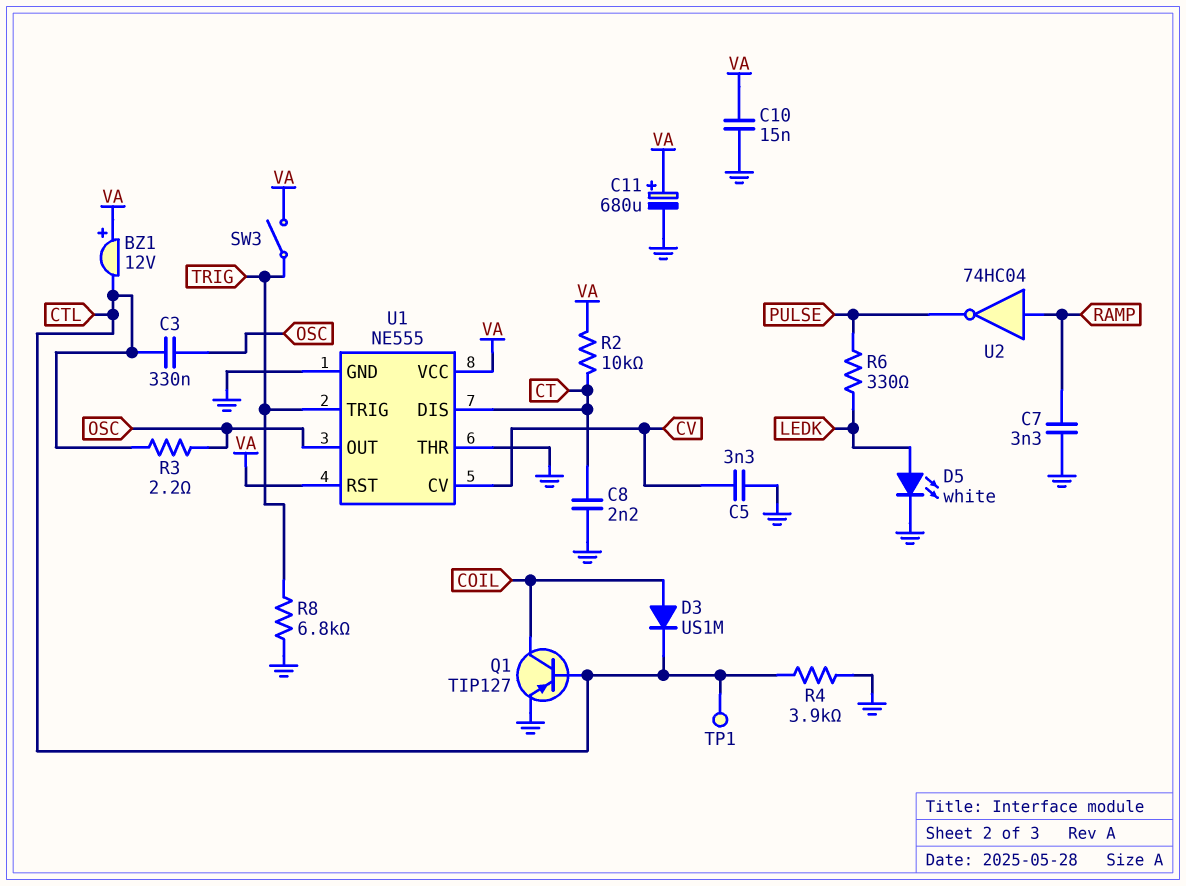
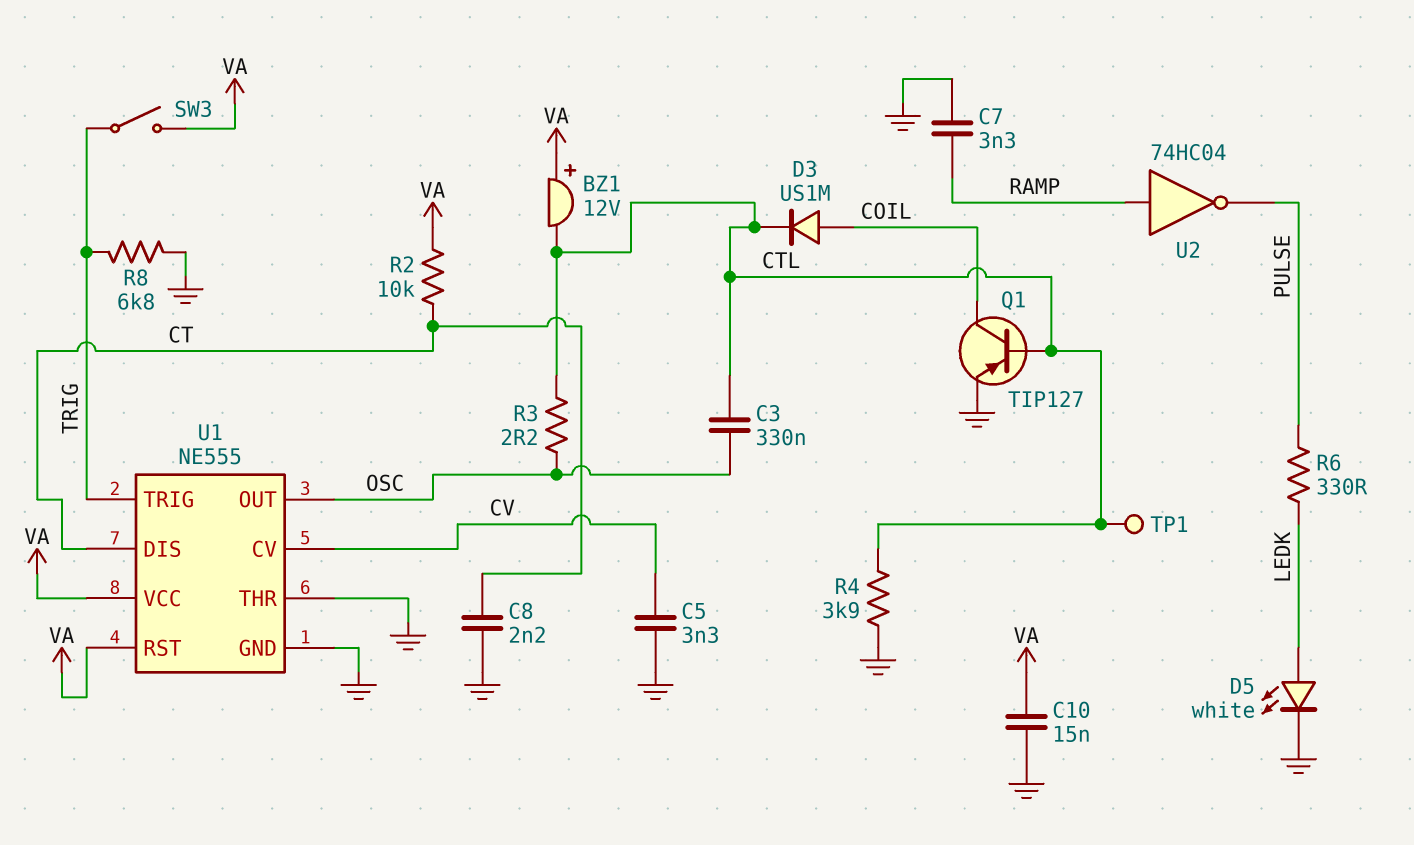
C11: 680uF (plus VA, minus GND) -> none

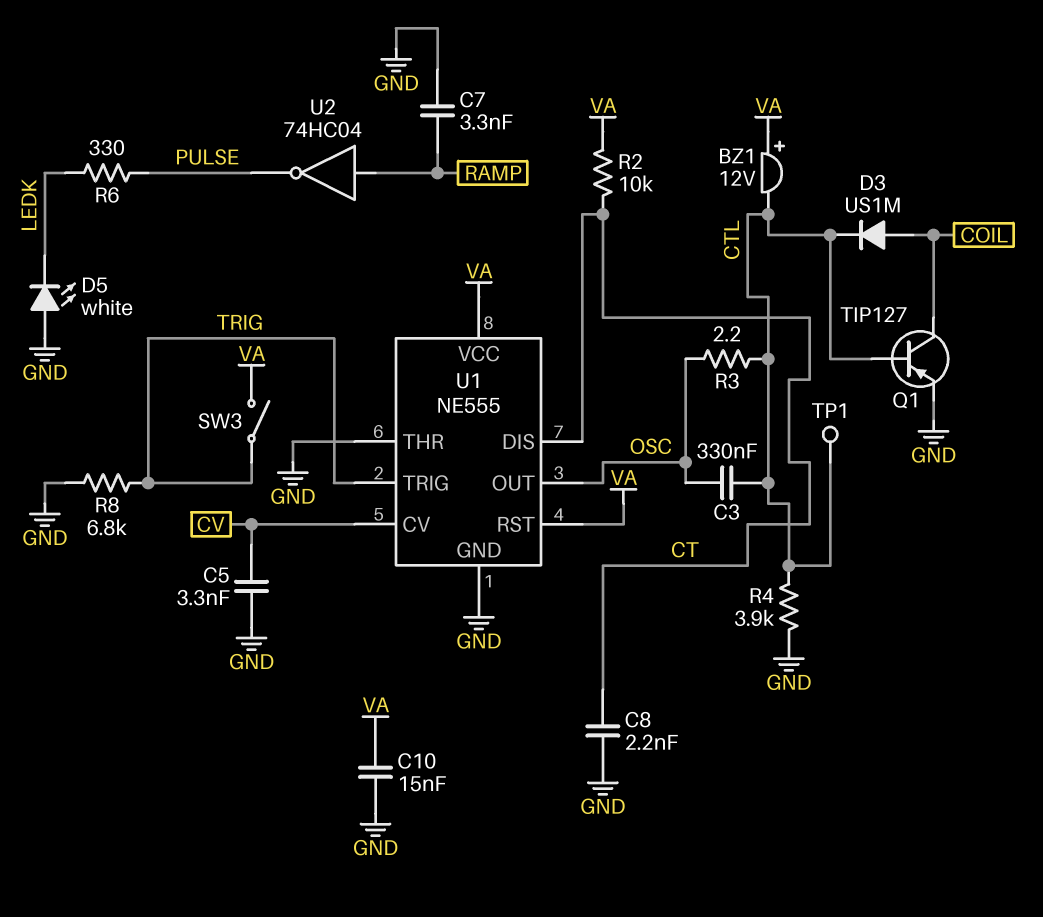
D5: LED white (A LEDK, K GND) -> LED white (A GND, K LEDK)

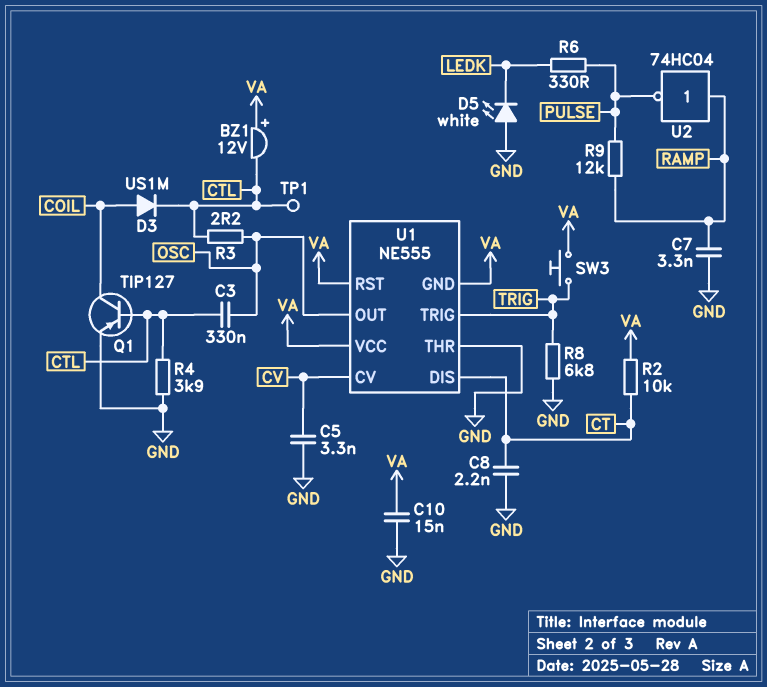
R9: none -> 12k (PULSE, RAMP)
SW3: switch (TRIG, VA) -> button (TRIG, VA)
U1 pin GND: GND -> VA

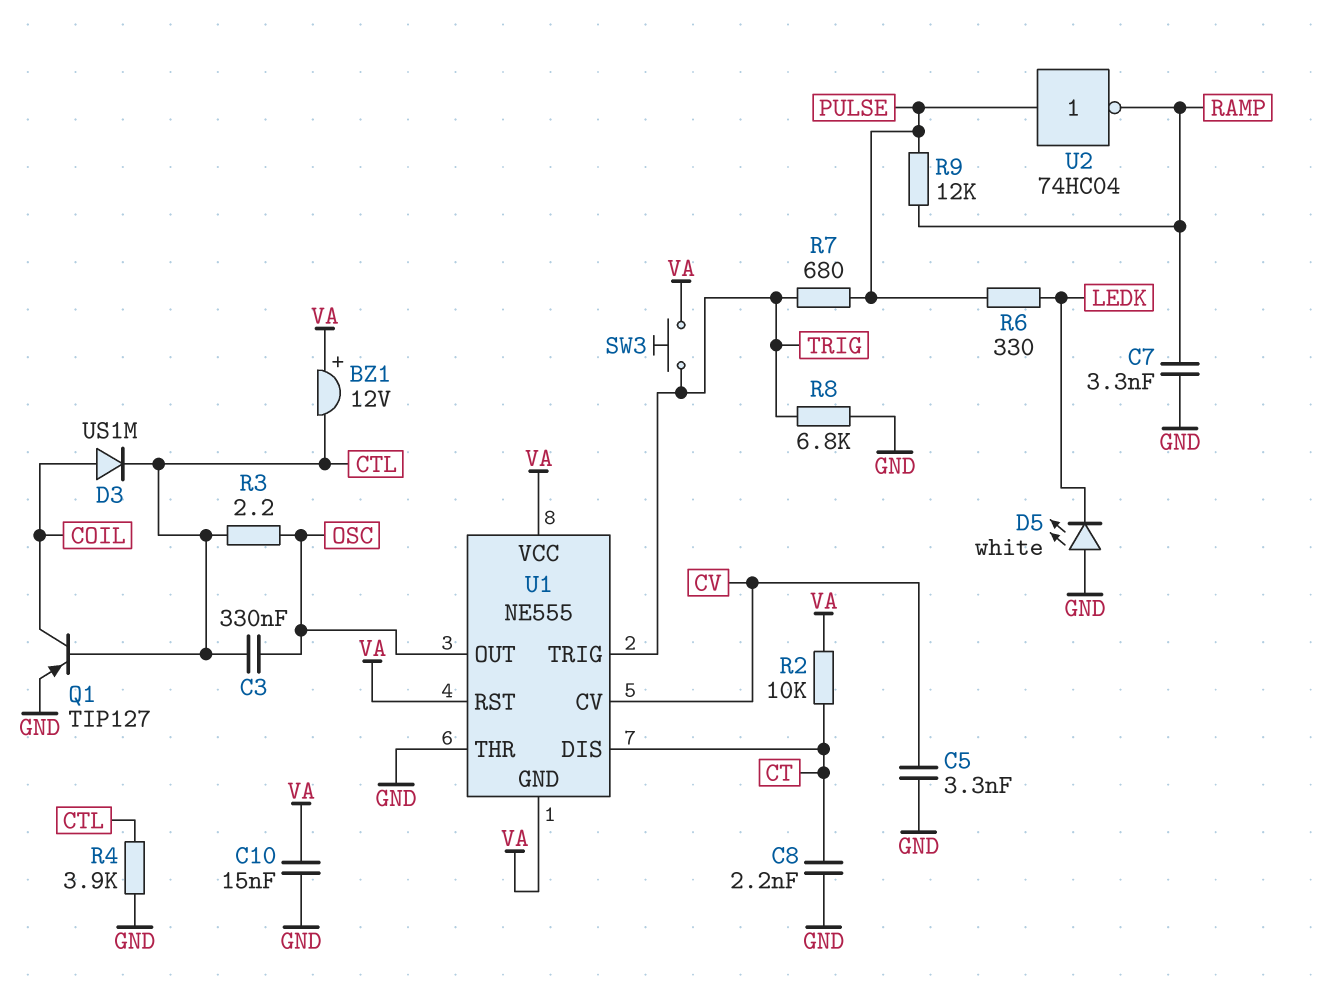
R7: none -> 680 (PULSE, TRIG)
TP1: test point (CTL) -> none
U2: NOT 74HC04 (in RAMP, out PULSE) -> NOT 74HC04 (in PULSE, out RAMP)

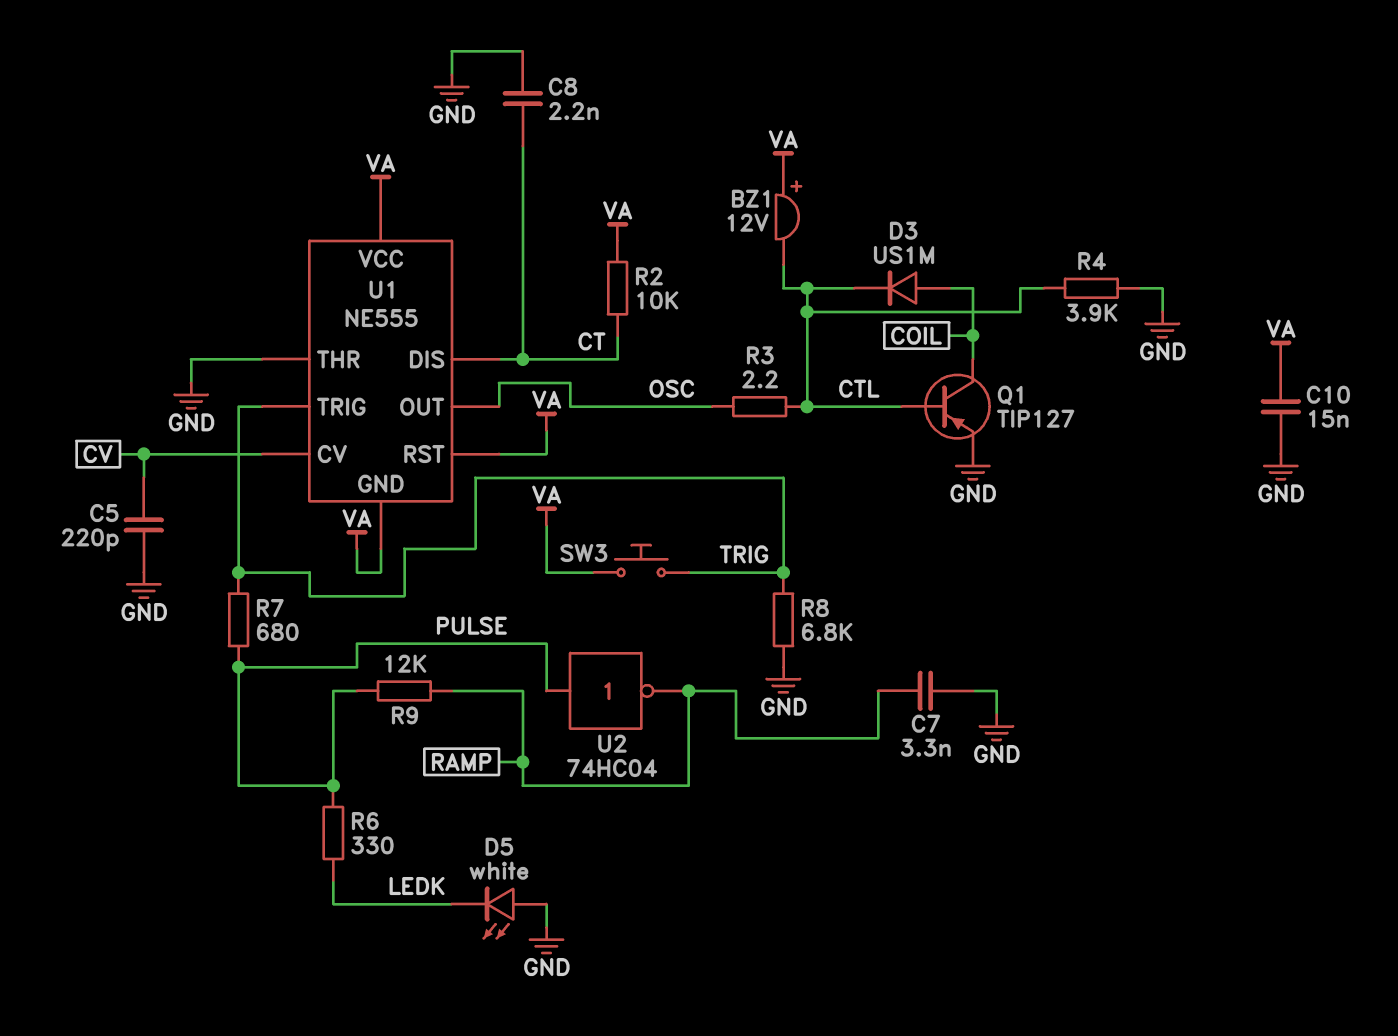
C3: 330nF (CTL, OSC) -> none
C5: 3.3nF (CV, GND) -> 220pF (CV, GND)

